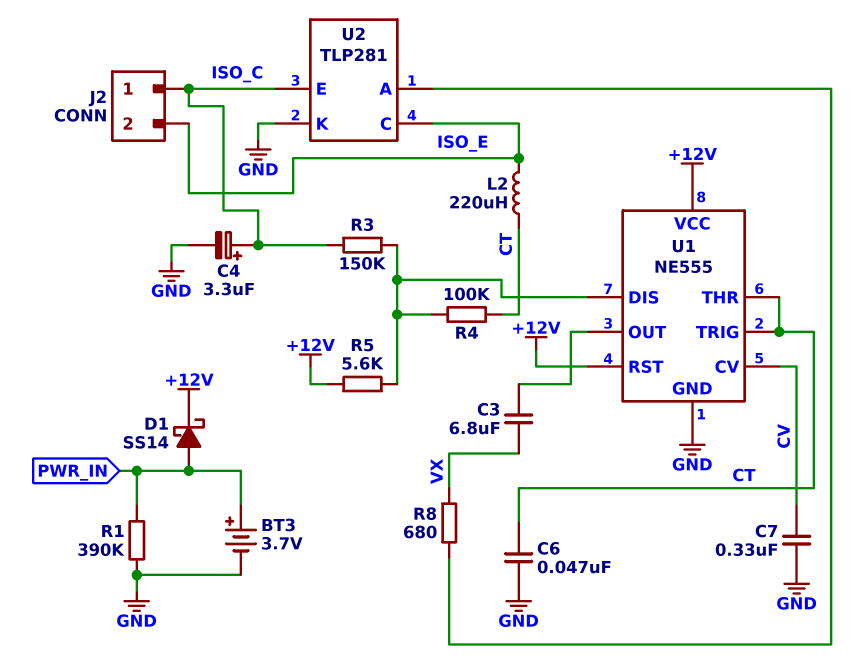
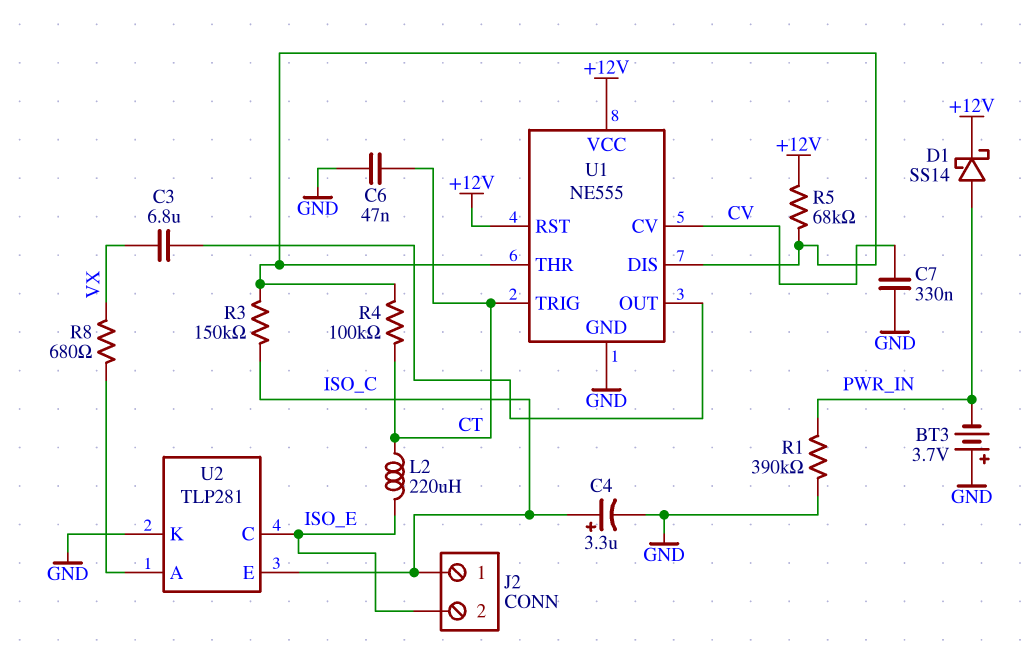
BT3: 3.7V (plus PWR_IN, minus GND) -> 3.7V (plus GND, minus PWR_IN)
R5: 5.6k (+12V, U1/DIS) -> 68k (+12V, U1/DIS)
U1 pin THR: CT -> U1/DIS

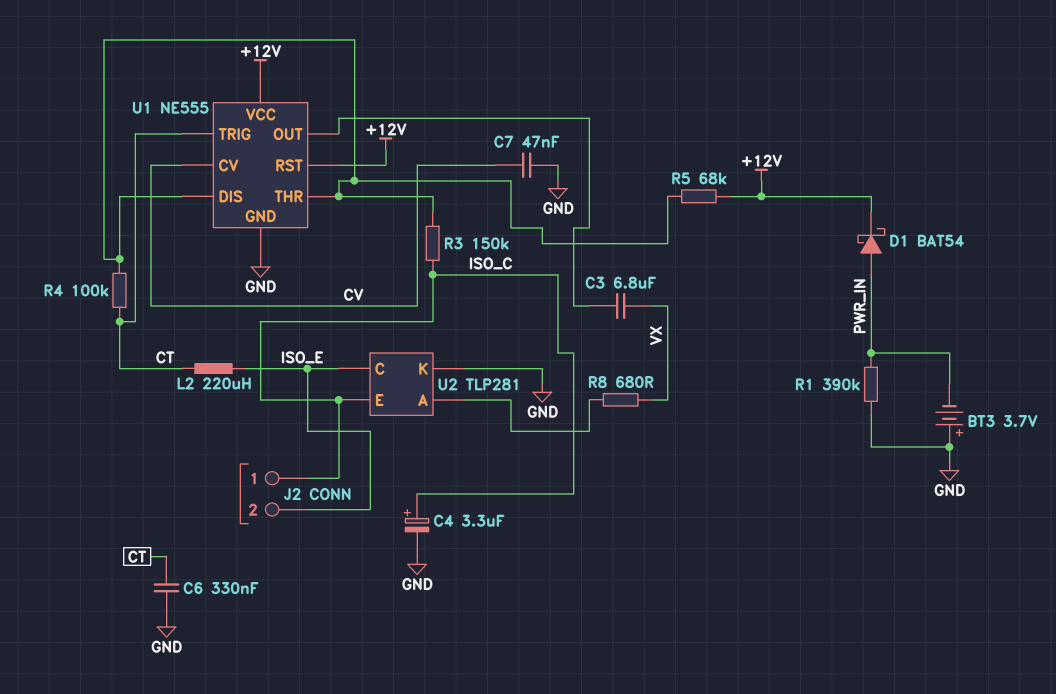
C6: 47nF (CT, GND) -> 330nF (CT, GND)
C7: 330nF (CV, GND) -> 47nF (CV, GND)
D1: schottky SS14 (A PWR_IN, K +12V) -> schottky BAT54 (A PWR_IN, K +12V)

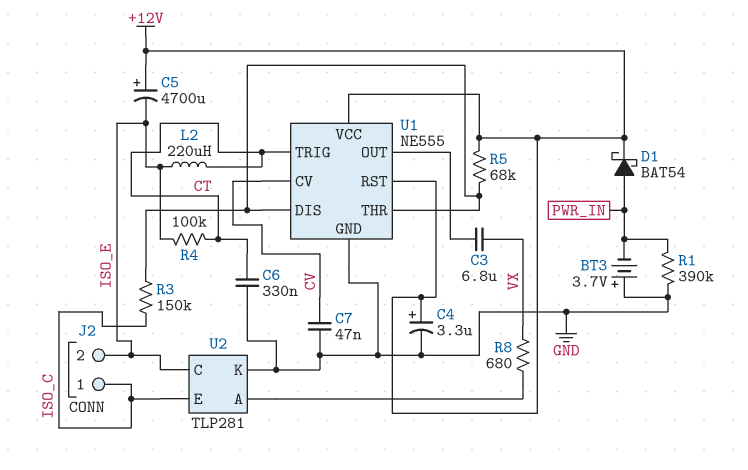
C4: 3.3uF (plus ISO_C, minus GND) -> 3.3uF (plus +12V, minus GND)
C5: none -> 4700uF (plus +12V, minus ISO_E)
R4: 100k (CT, U1/DIS) -> 100k (CT, ISO_E)

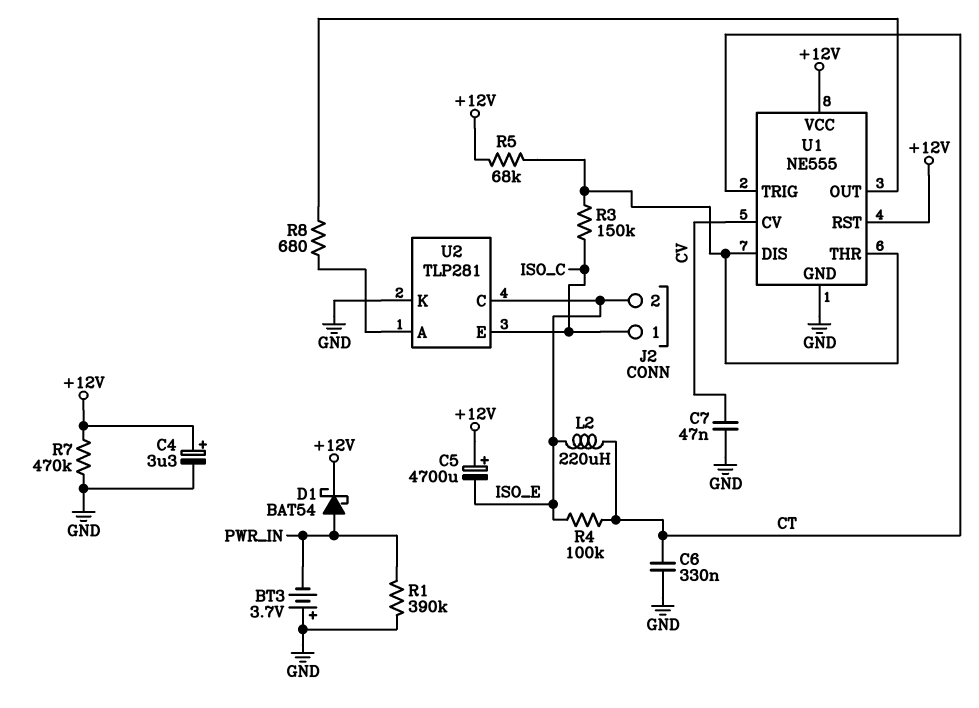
C3: 6.8uF (U1/OUT, VX) -> none
R7: none -> 470k (+12V, GND)
R8: 680 (U2/A, VX) -> 680 (U1/OUT, U2/A)

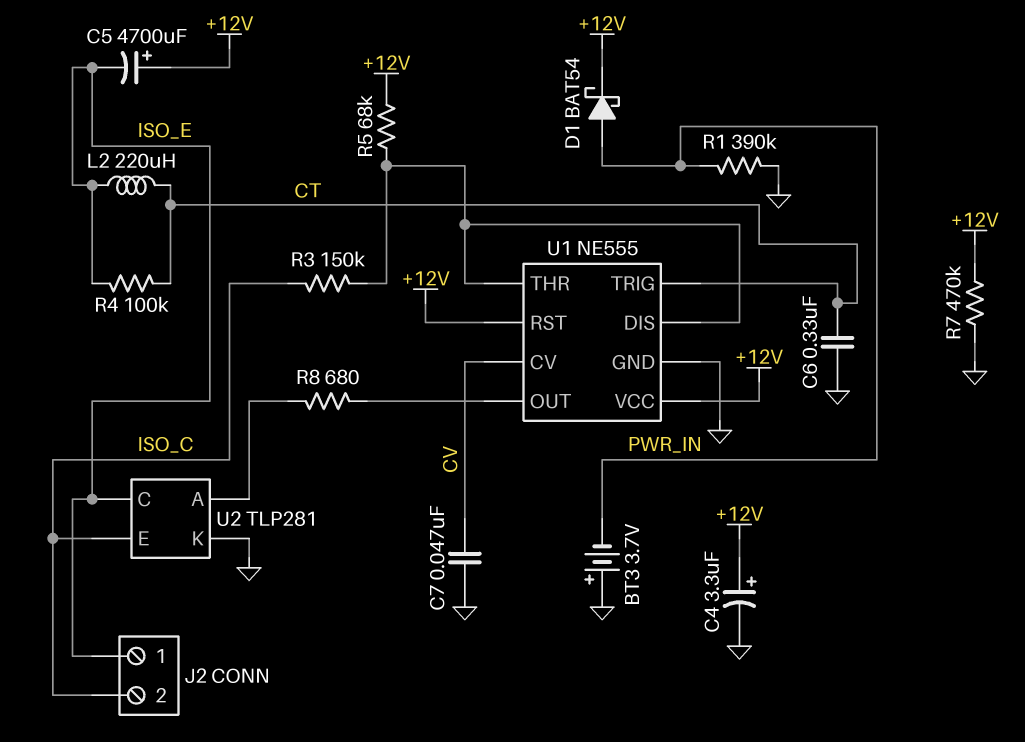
J2 pin 1: ISO_C -> ISO_E
J2 pin 2: ISO_E -> ISO_C

